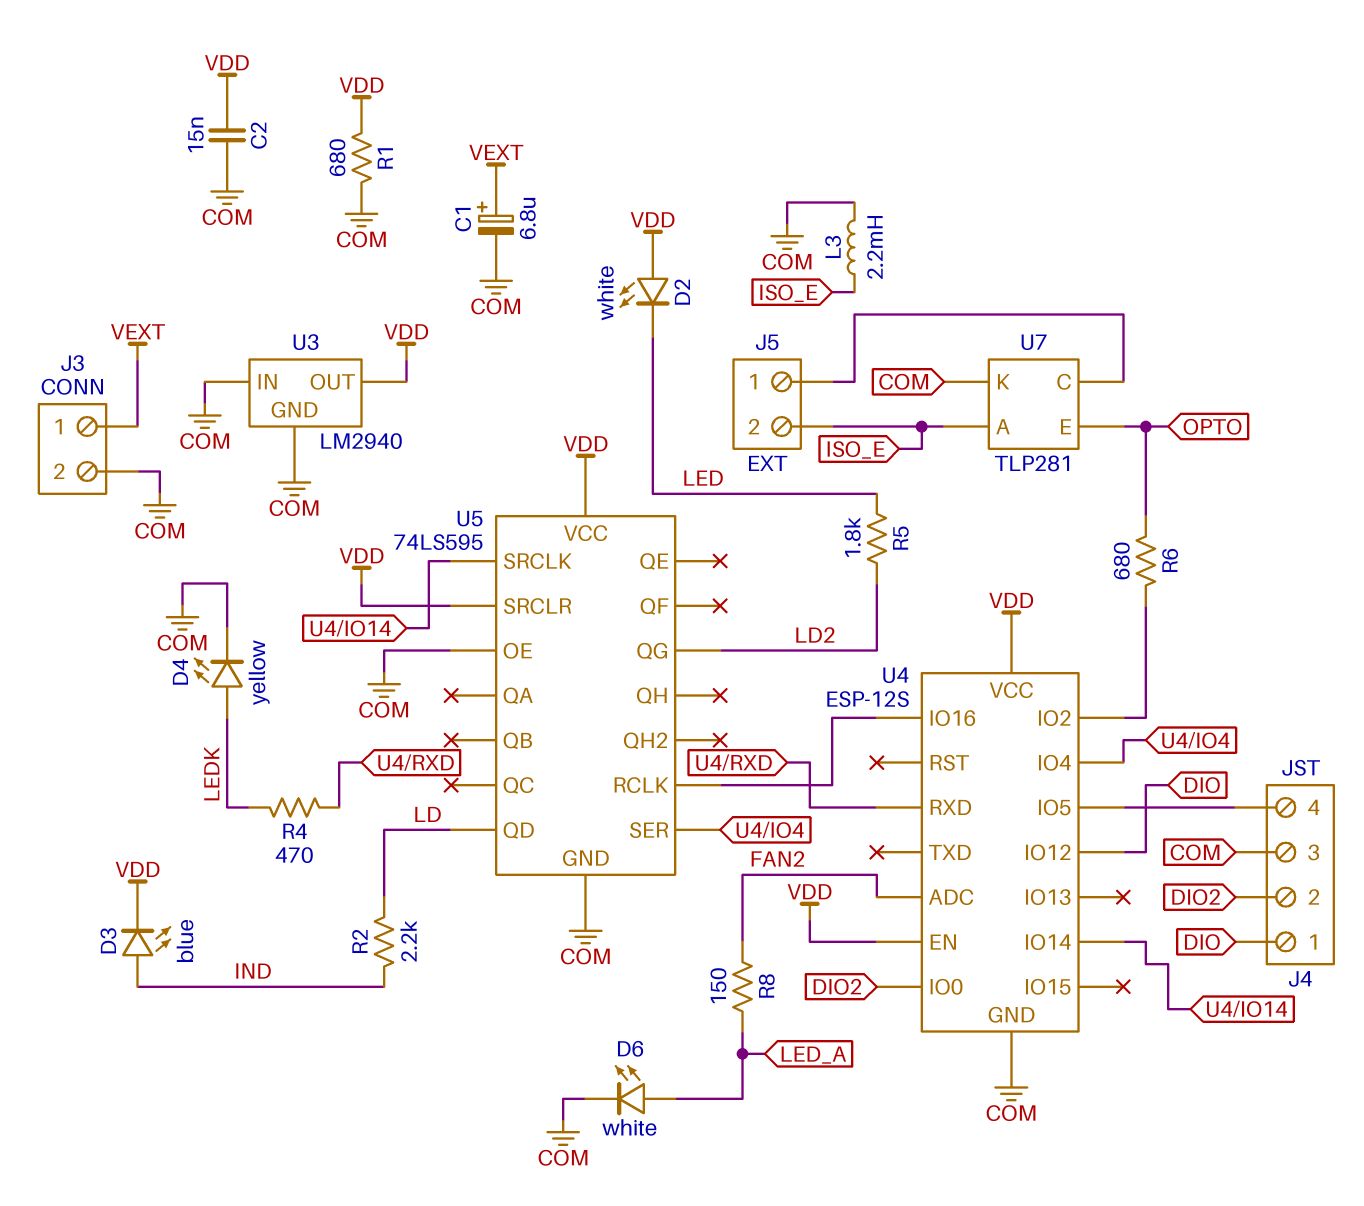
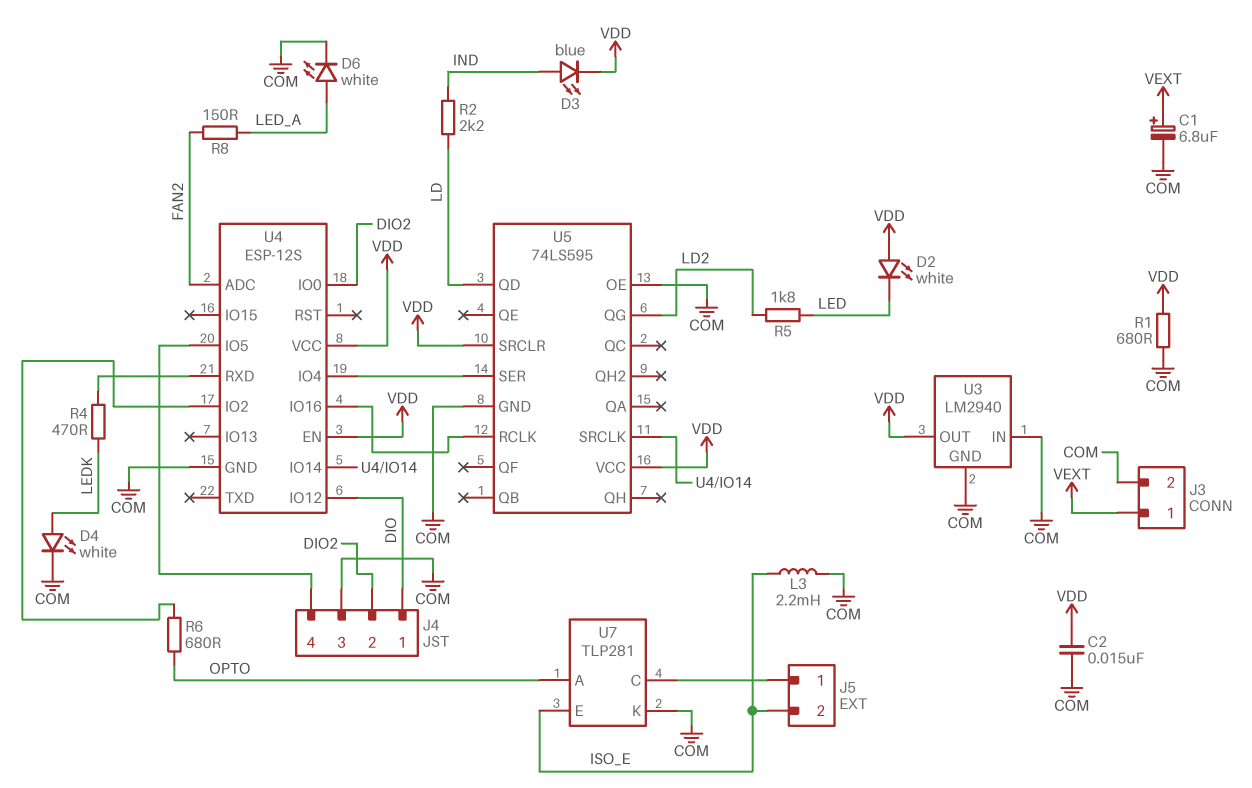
D4: LED yellow (A LEDK, K COM) -> LED white (A LEDK, K COM)
U7 pin A: ISO_E -> OPTO
U7 pin E: OPTO -> ISO_E

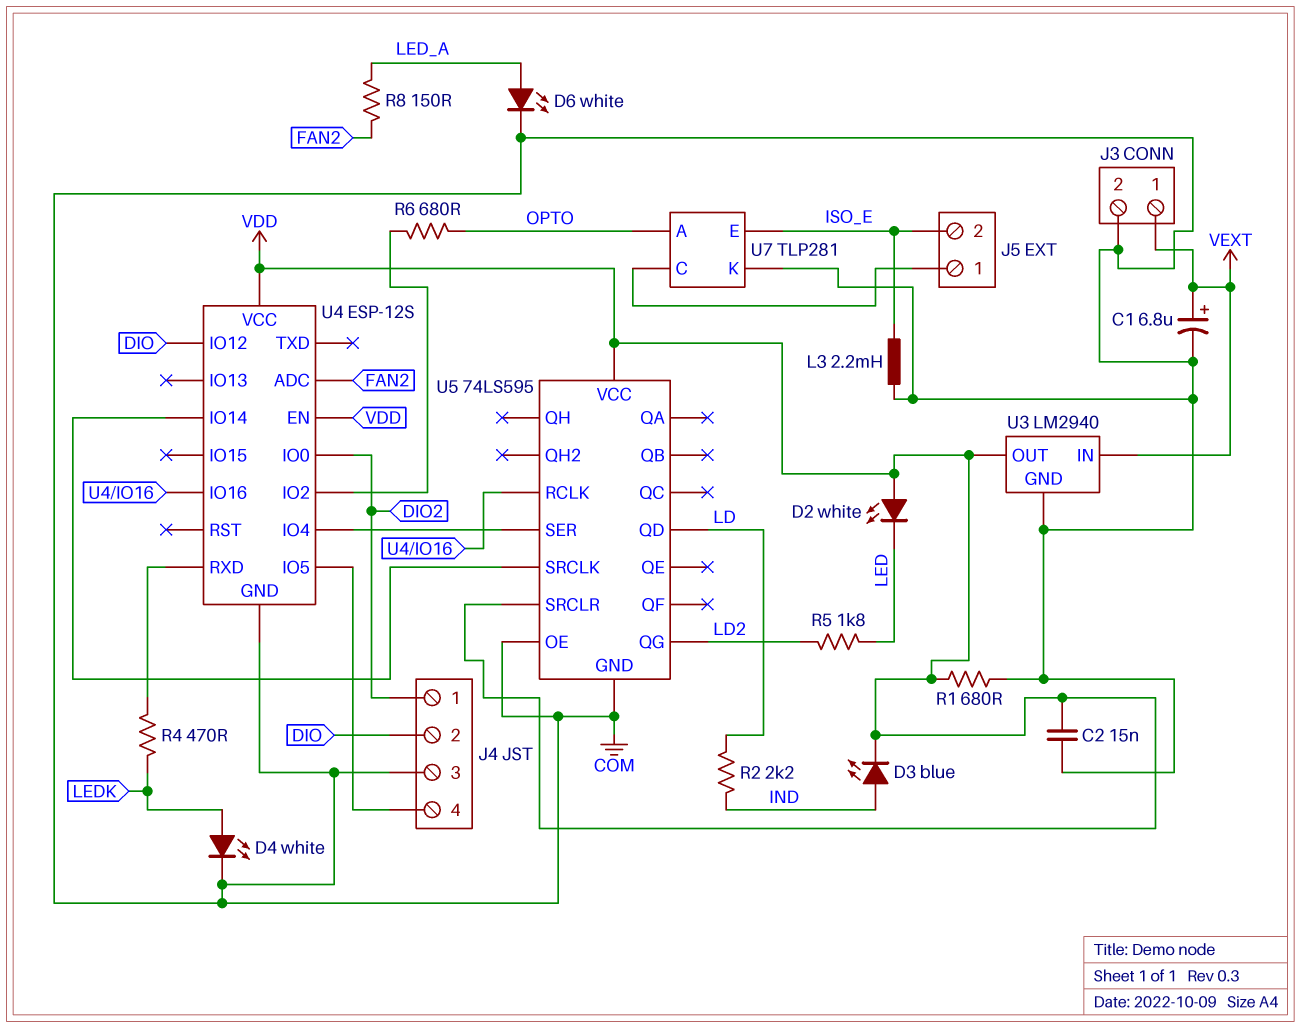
J4 pin 1: DIO -> DIO2
J4 pin 2: DIO2 -> DIO
U3 pin IN: COM -> VEXT

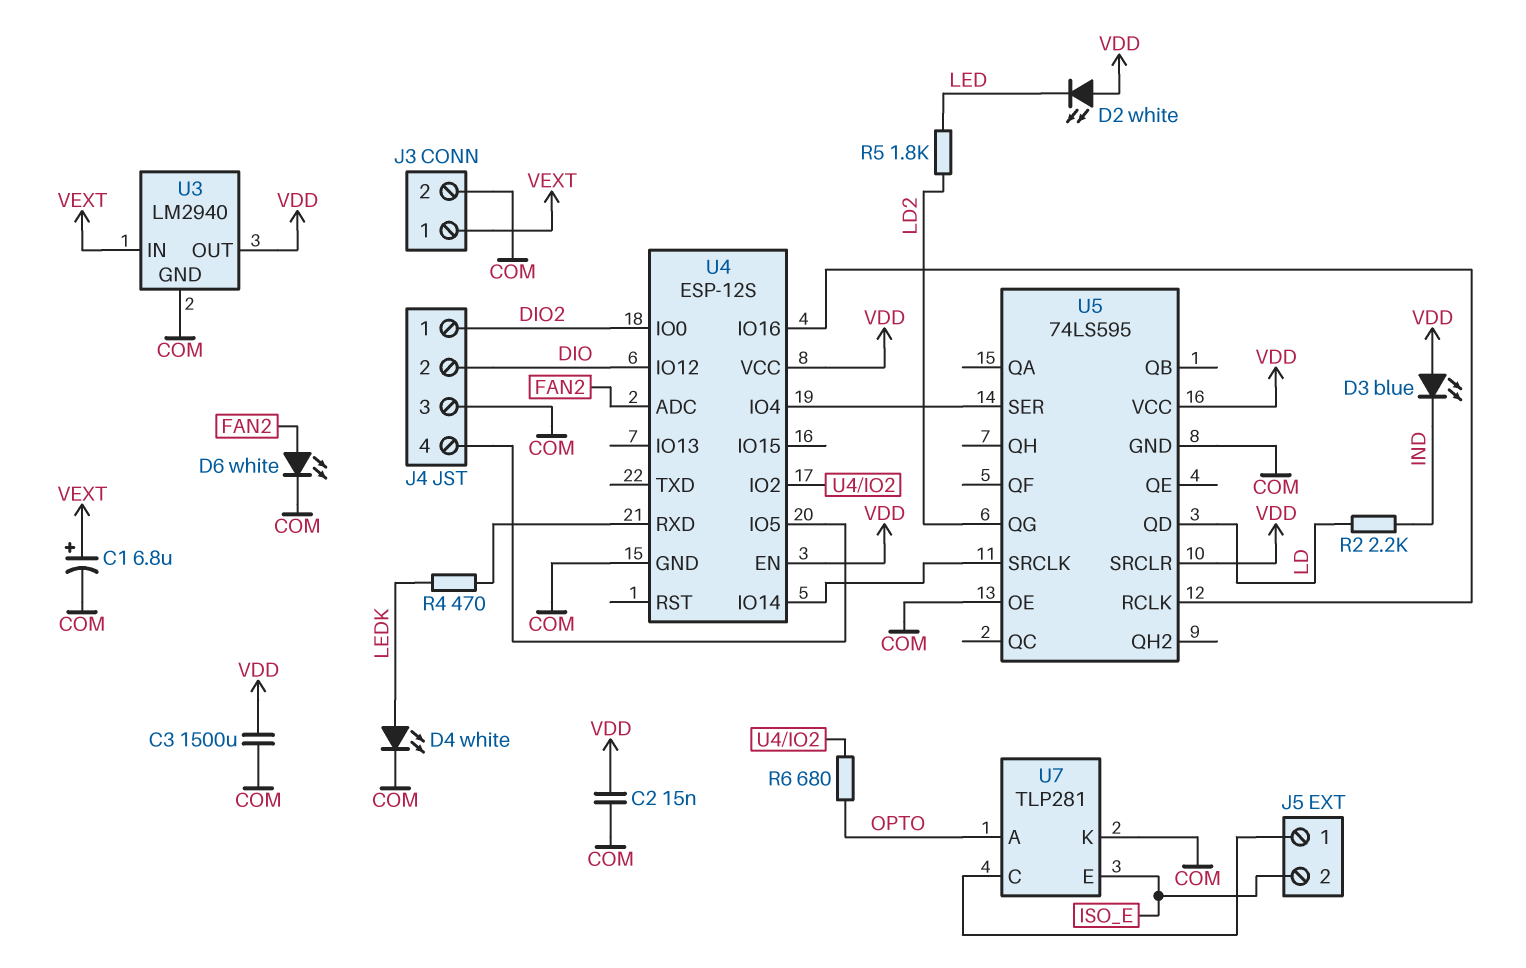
C3: none -> 1500uF (COM, VDD)
D3: LED blue (A IND, K VDD) -> LED blue (A VDD, K IND)
D6: LED white (A LED_A, K COM) -> LED white (A FAN2, K COM)
L3: 2.2mH (COM, ISO_E) -> none
R1: 680 (COM, VDD) -> none
R8: 150 (FAN2, LED_A) -> none

